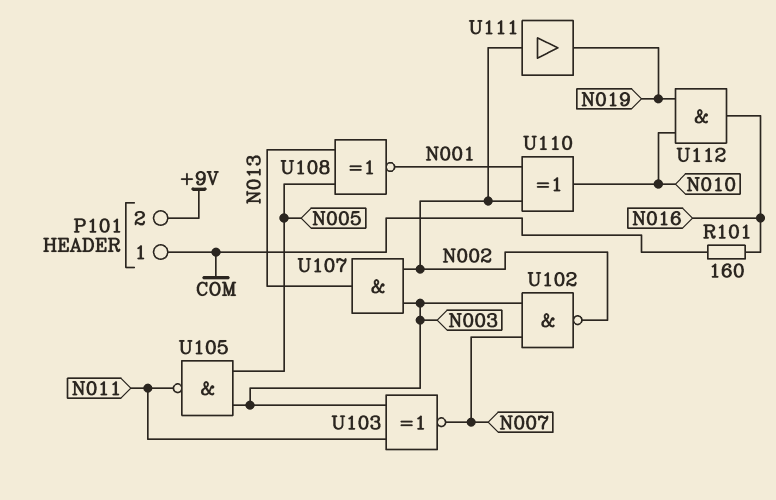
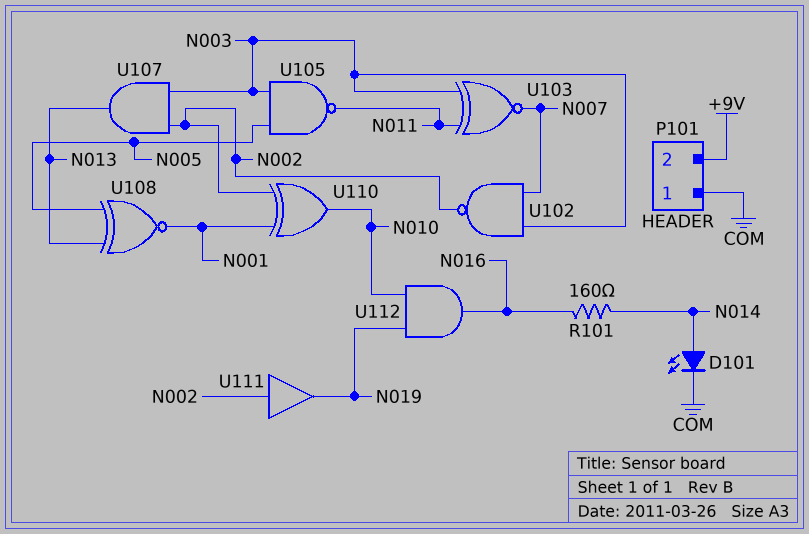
D101: none -> LED (A N014, K COM)
R101: 160 (COM, N016) -> 160 (N014, N016)

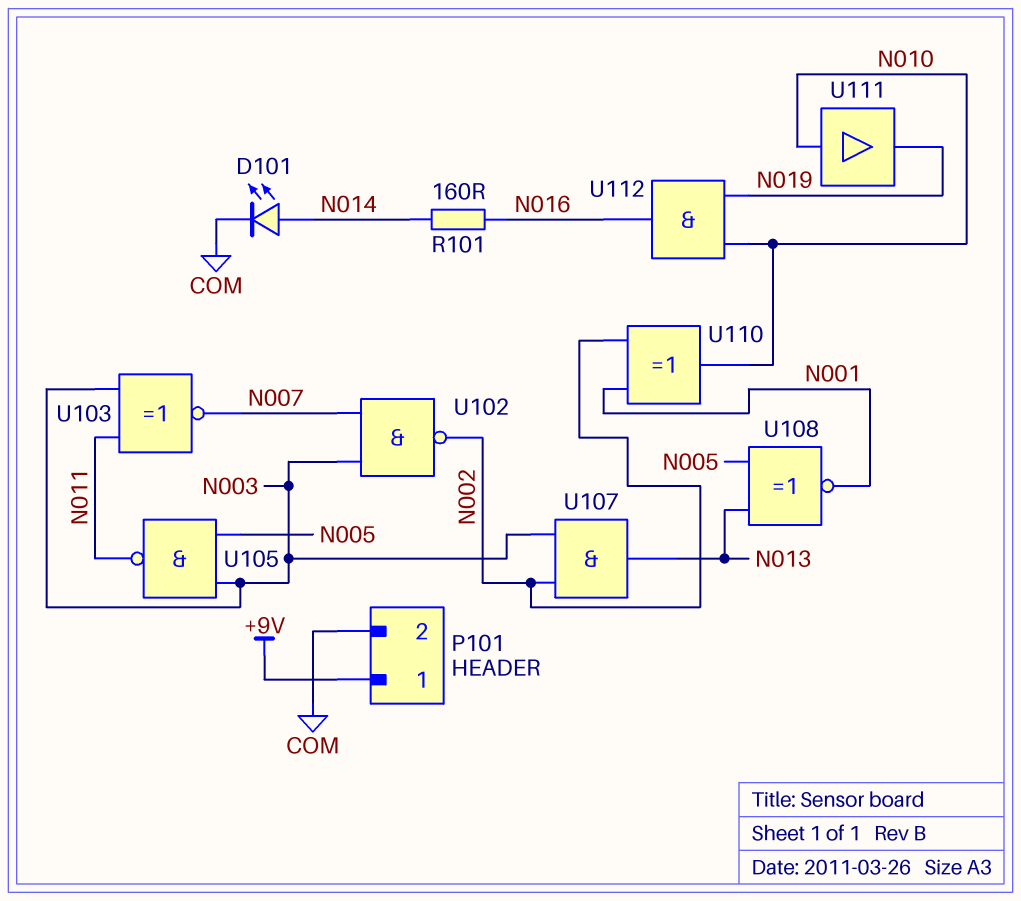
P101 pin 1: COM -> +9V
P101 pin 2: +9V -> COM
U111: buffer (in N002, out N019) -> buffer (in N010, out N019)

